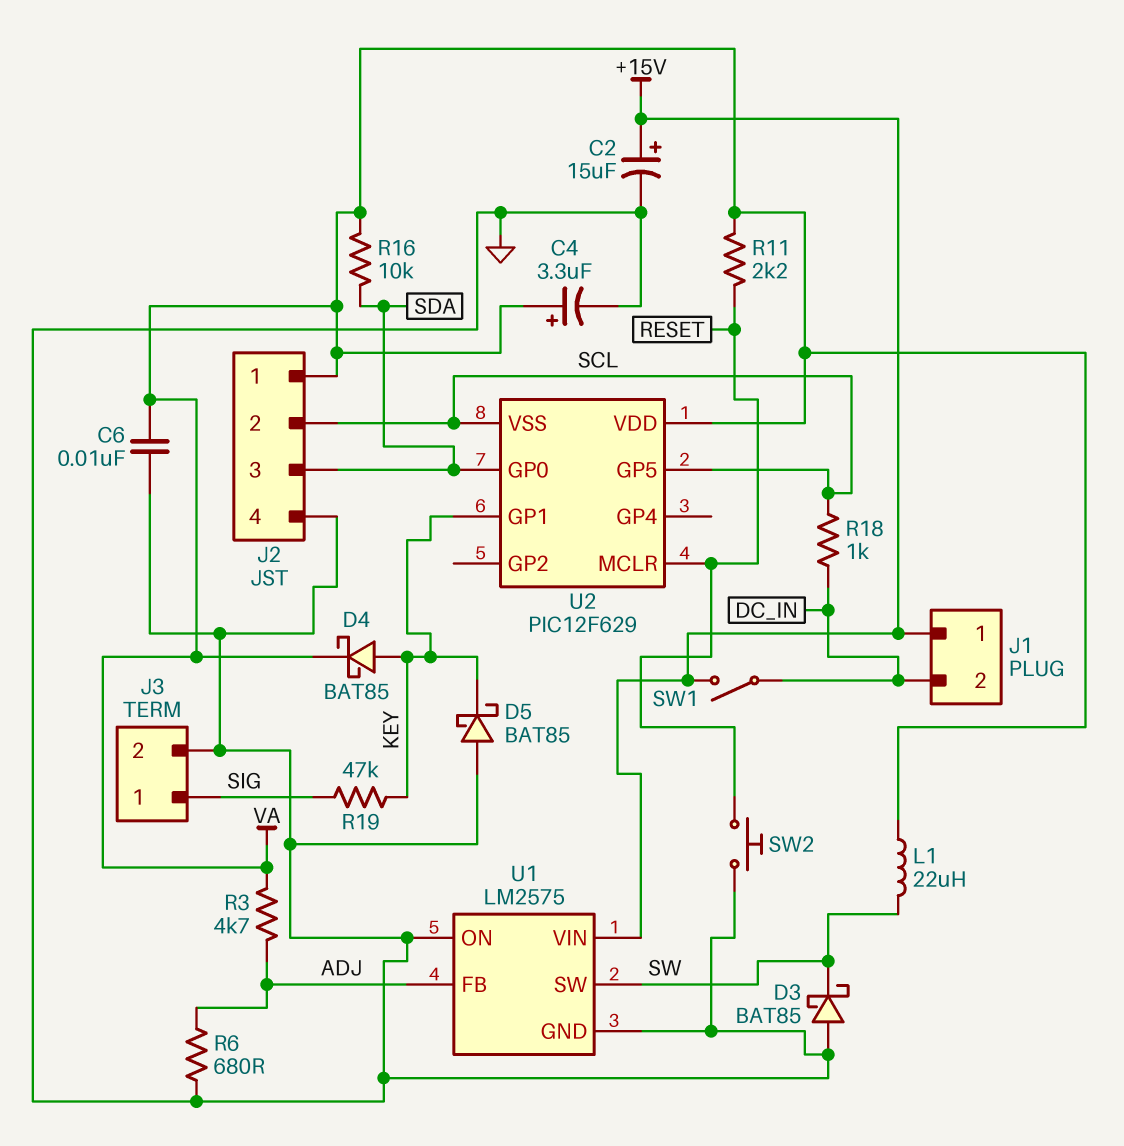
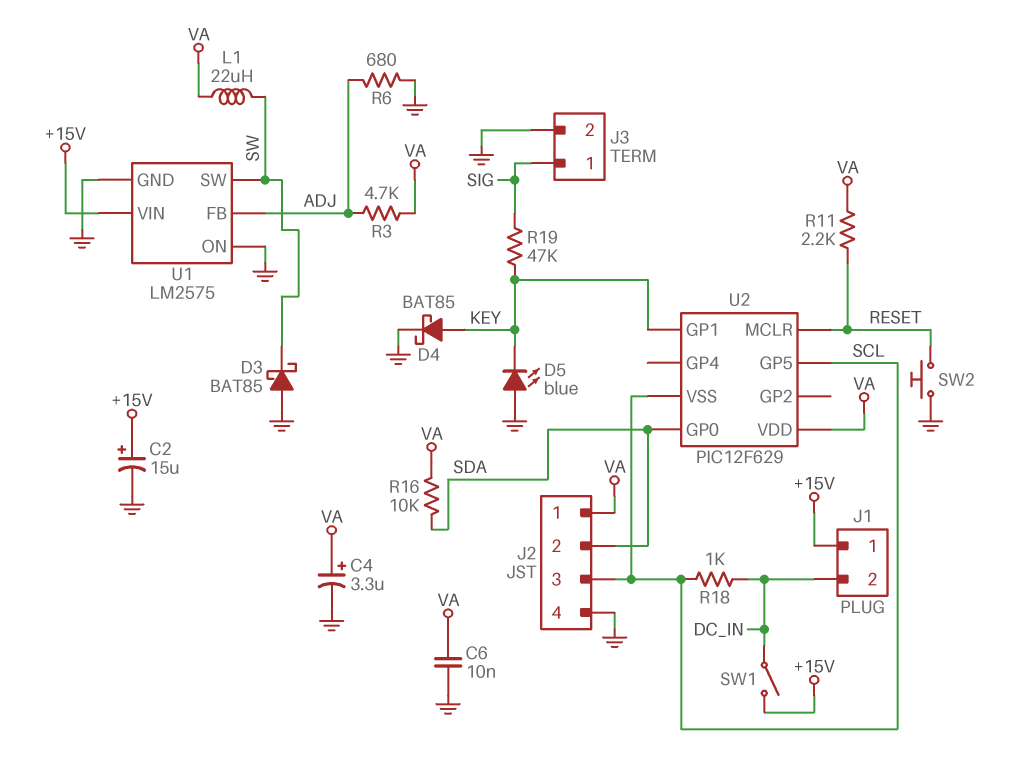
D4: schottky BAT85 (A KEY, K VA) -> schottky BAT85 (A KEY, K GND)
D5: schottky BAT85 (A GND, K KEY) -> LED blue (A GND, K KEY)
J2 pin 2: SCL -> SDA
J2 pin 3: SDA -> SCL

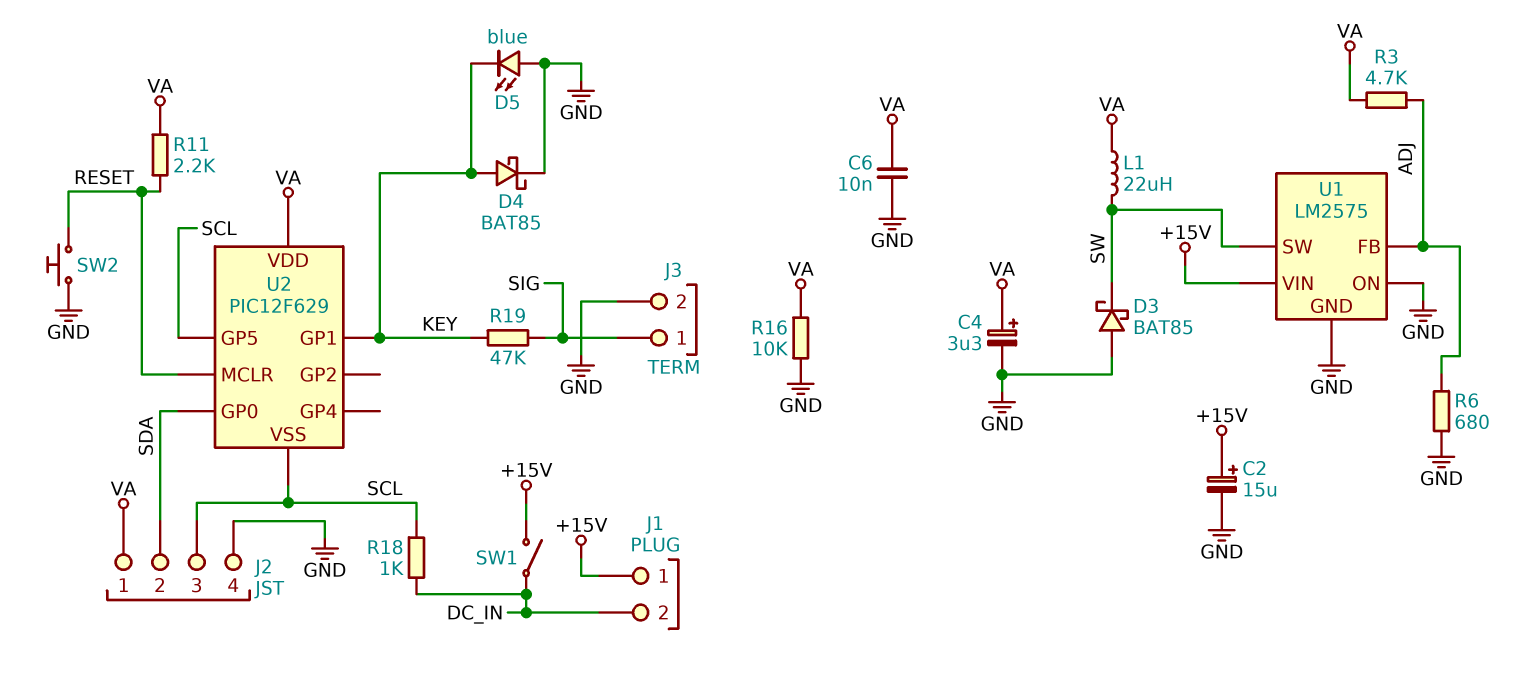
R16: 10k (SDA, VA) -> 10k (GND, VA)

